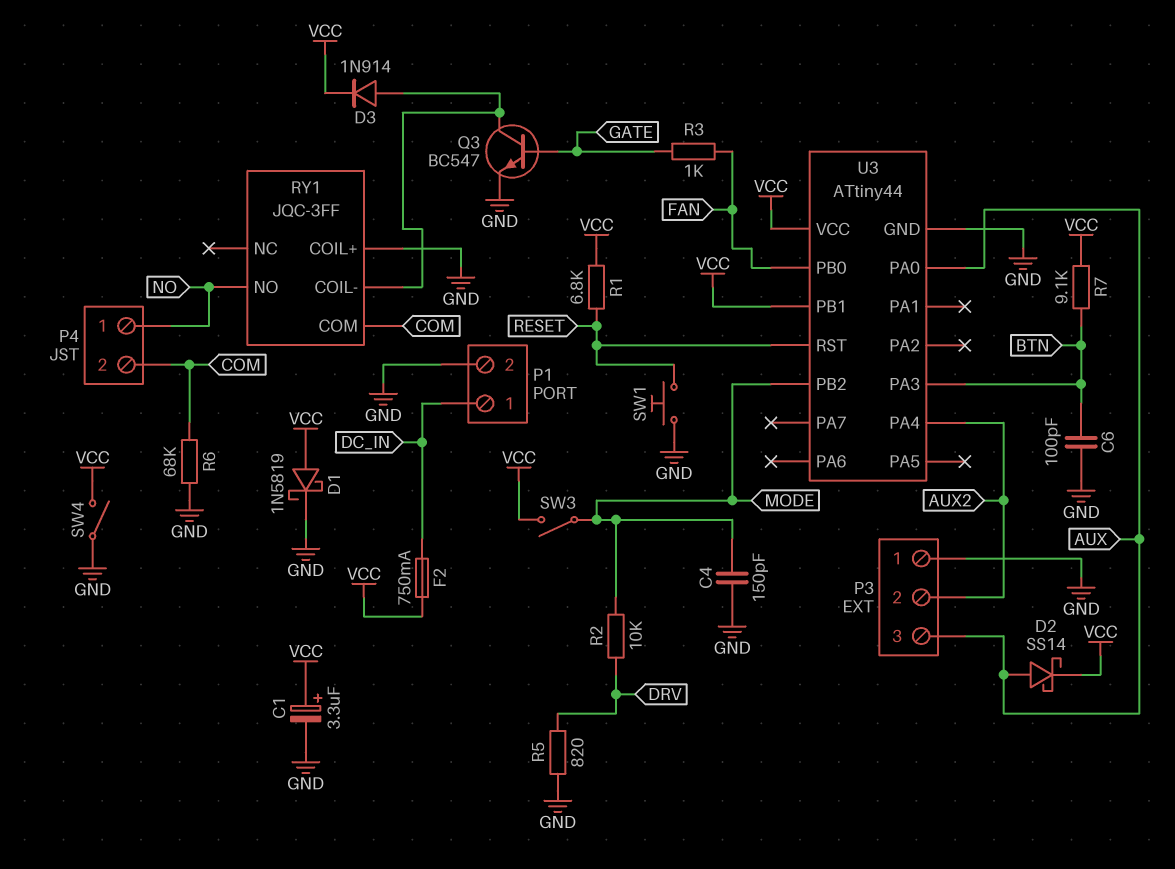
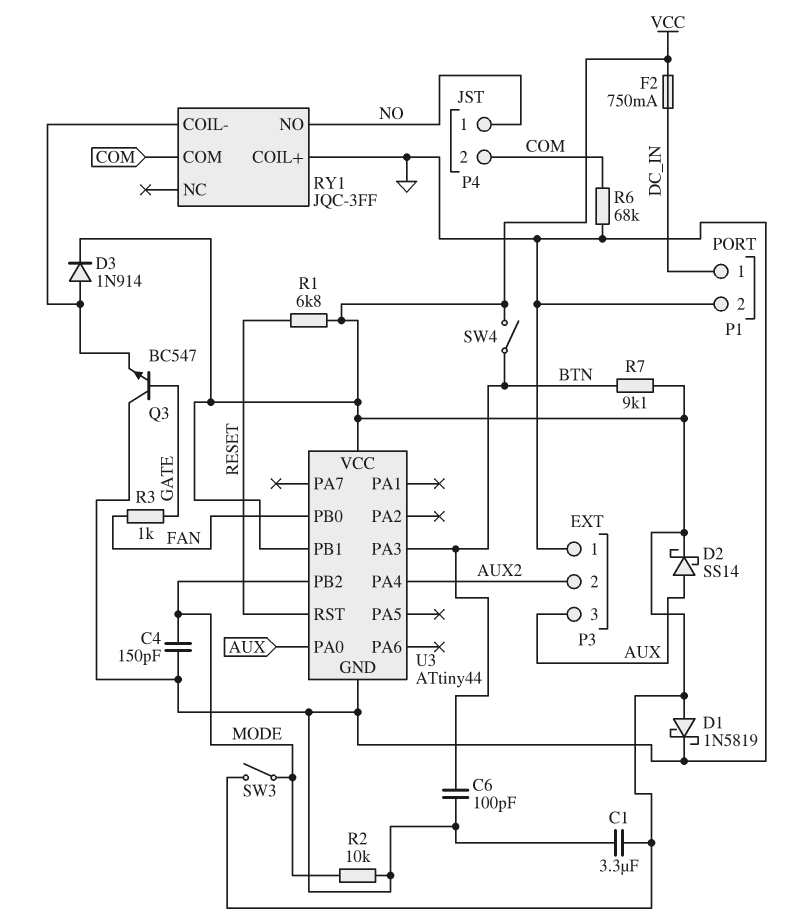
C1: 3.3uF (plus VCC, minus GND) -> 3.3uF (GND, VCC)
Q3: NPN BC547 (B GATE, C RY1/COIL-, E GND) -> NPN BC547 (B GATE, C GND, E RY1/COIL-)
R2: 10k (DRV, MODE) -> 10k (GND, MODE)
R5: 820 (DRV, GND) -> none
SW1: button (GND, RESET) -> none
SW4: switch (GND, VCC) -> switch (BTN, VCC)

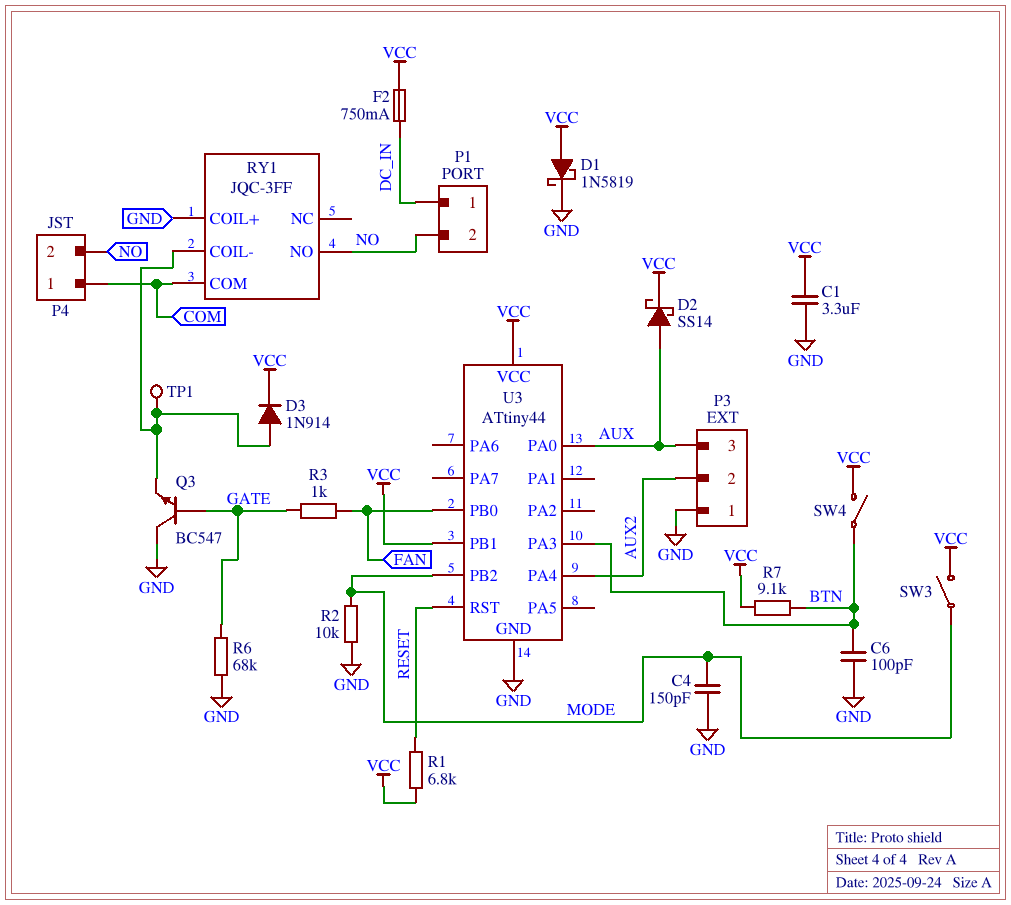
P1 pin 2: GND -> NO
P4 pin 1: NO -> COM
P4 pin 2: COM -> NO
R6: 68k (COM, GND) -> 68k (GATE, GND)
TP1: none -> test point (RY1/COIL-)

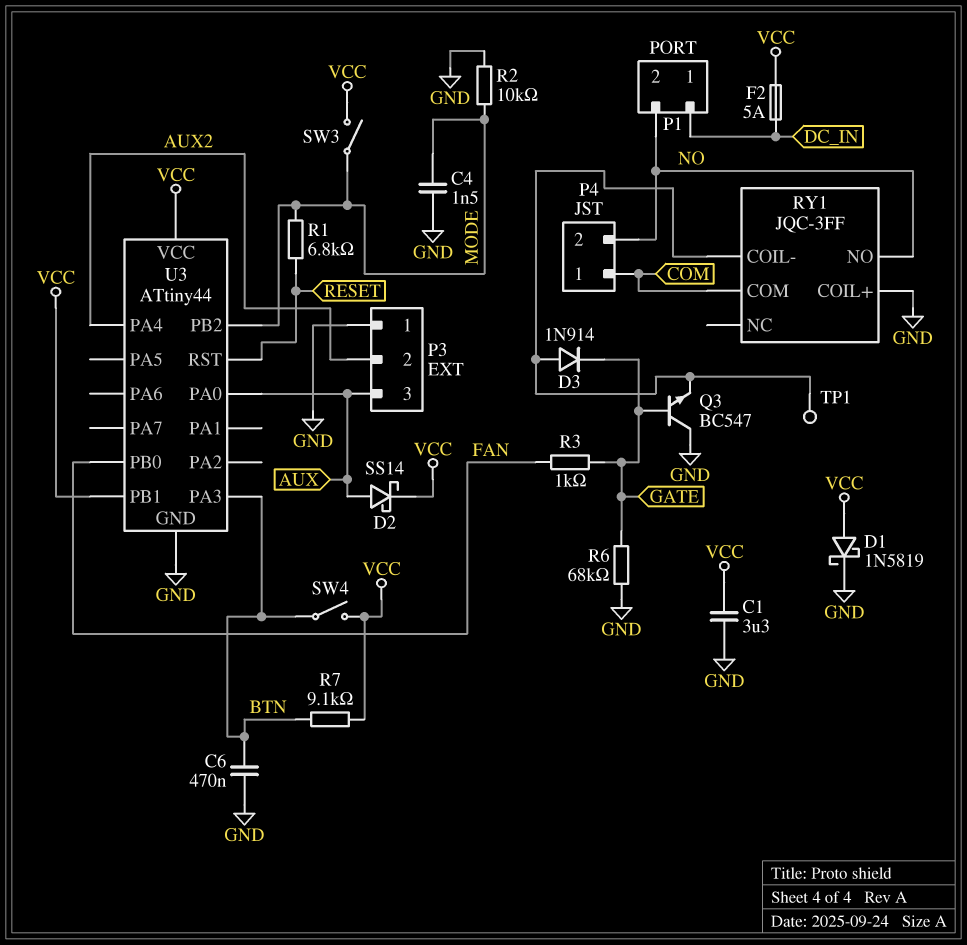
C4: 150pF (GND, MODE) -> 1.5nF (GND, MODE)
C6: 100pF (BTN, GND) -> 470nF (BTN, GND)
D3: diode 1N914 (A RY1/COIL-, K VCC) -> diode 1N914 (A RY1/COIL-, K GATE)
F2: 750mA (DC_IN, VCC) -> 5A (DC_IN, VCC)
R1: 6.8k (RESET, VCC) -> 6.8k (MODE, RESET)

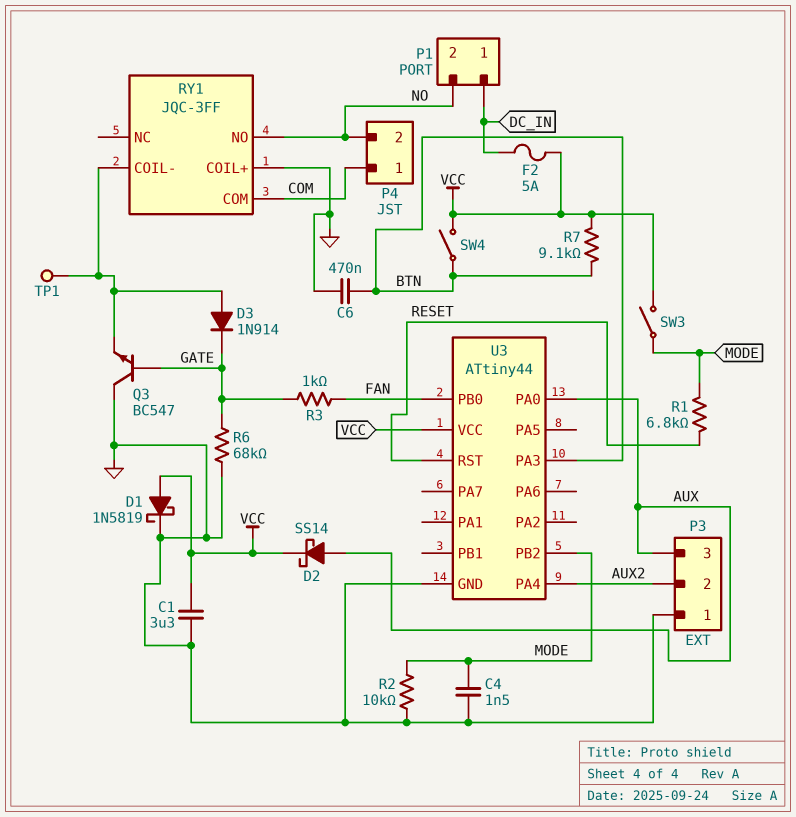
U3 pin PB1: VCC -> none

